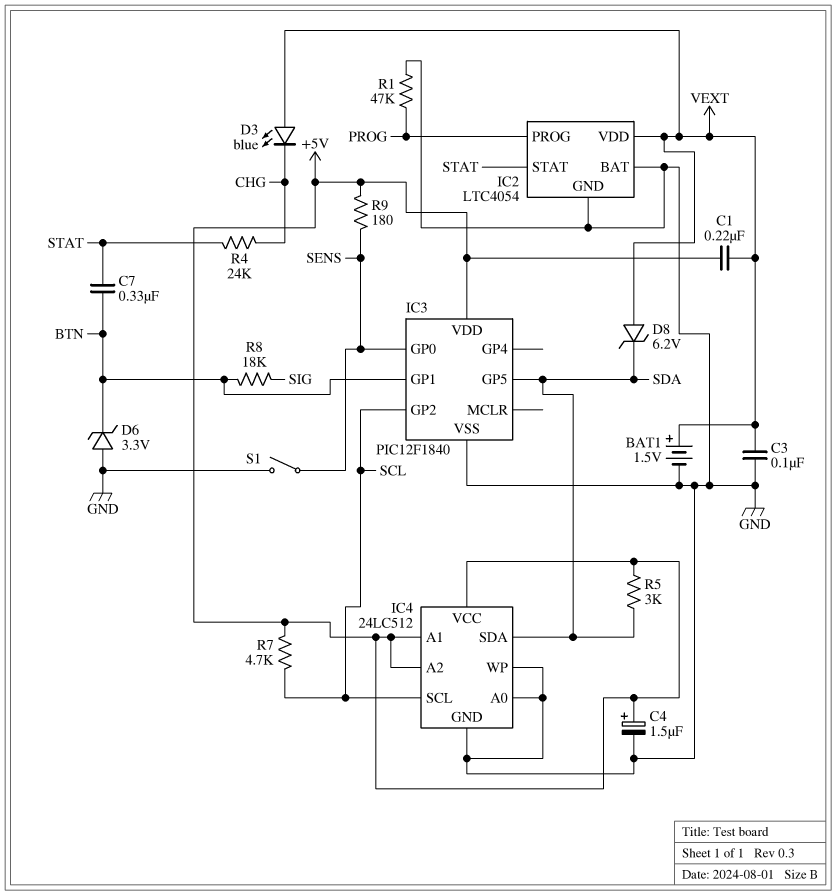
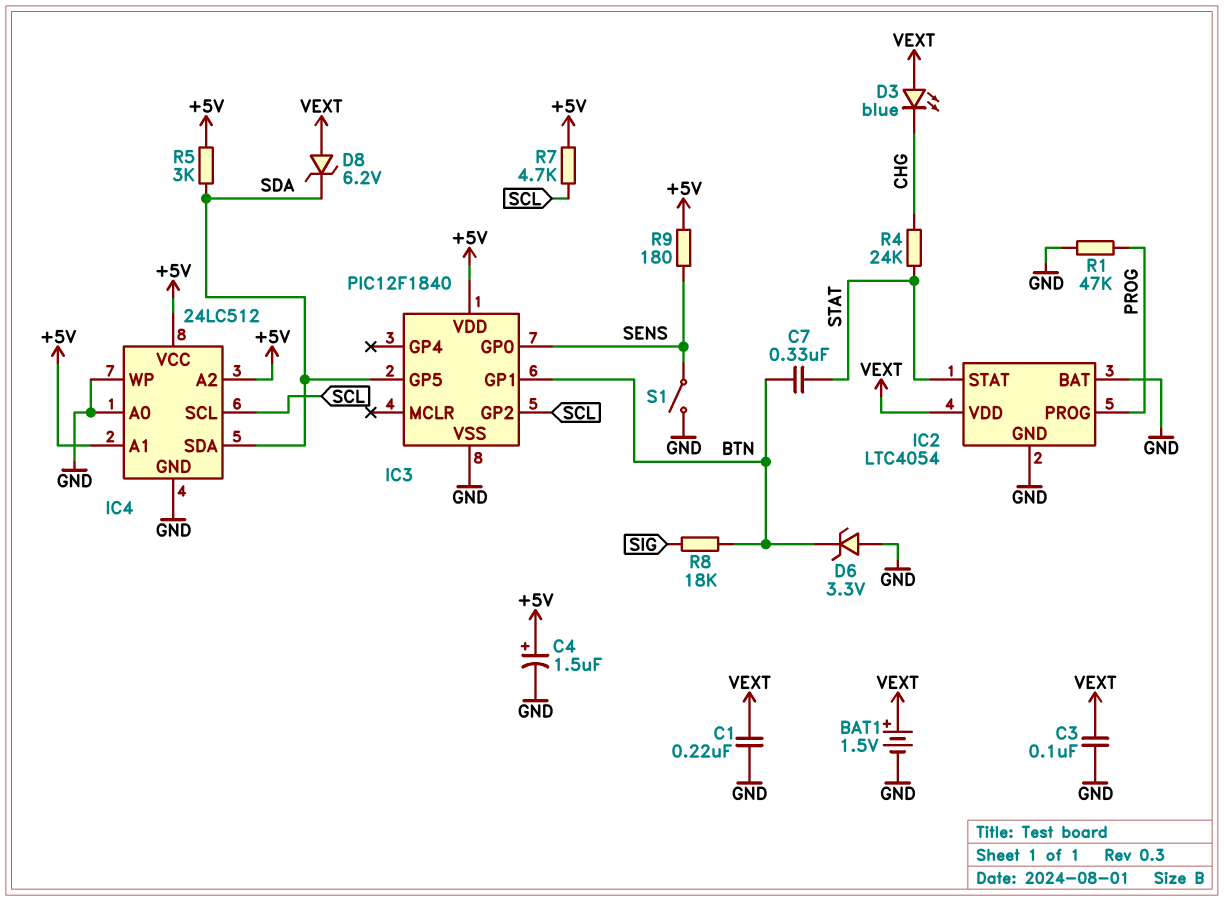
C1: 220nF (+5V, VEXT) -> 220nF (GND, VEXT)

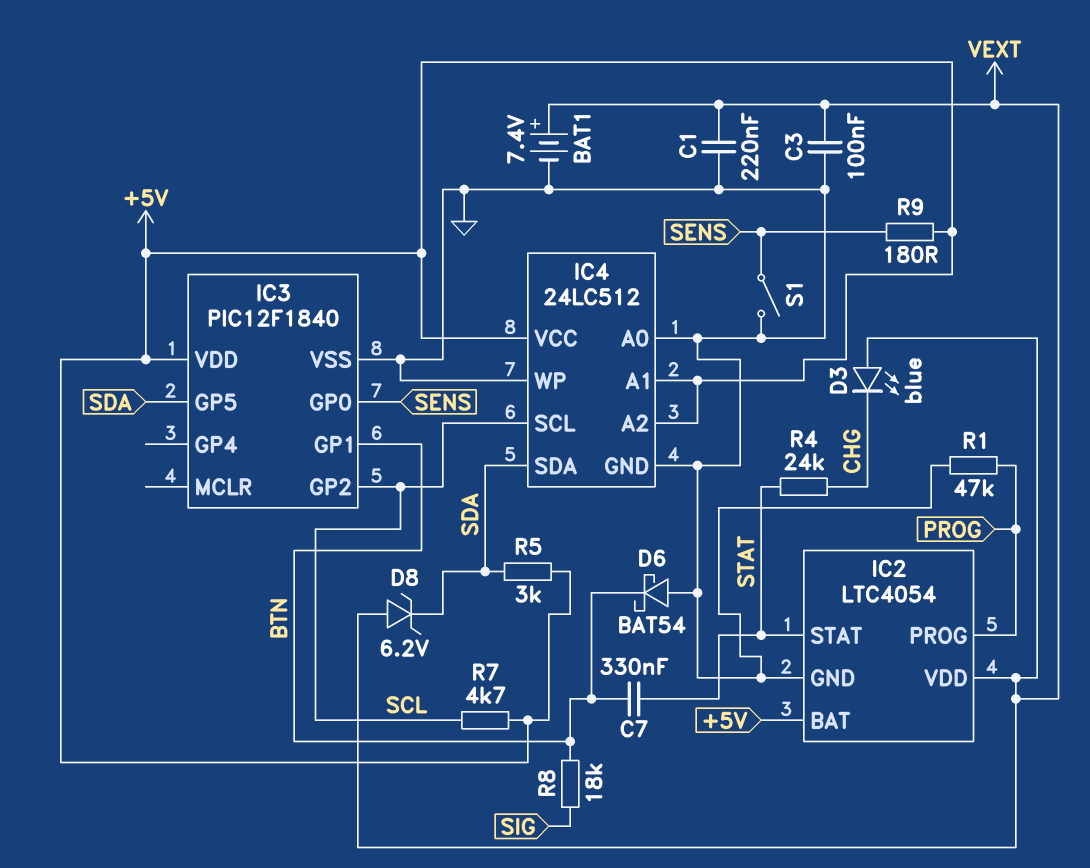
BAT1: 1.5V (plus VEXT, minus GND) -> 7.4V (plus VEXT, minus GND)
C4: 1.5uF (plus +5V, minus GND) -> none
D6: zener 3.3V (A GND, K BTN) -> schottky BAT54 (A GND, K BTN)
IC2 pin BAT: GND -> +5V

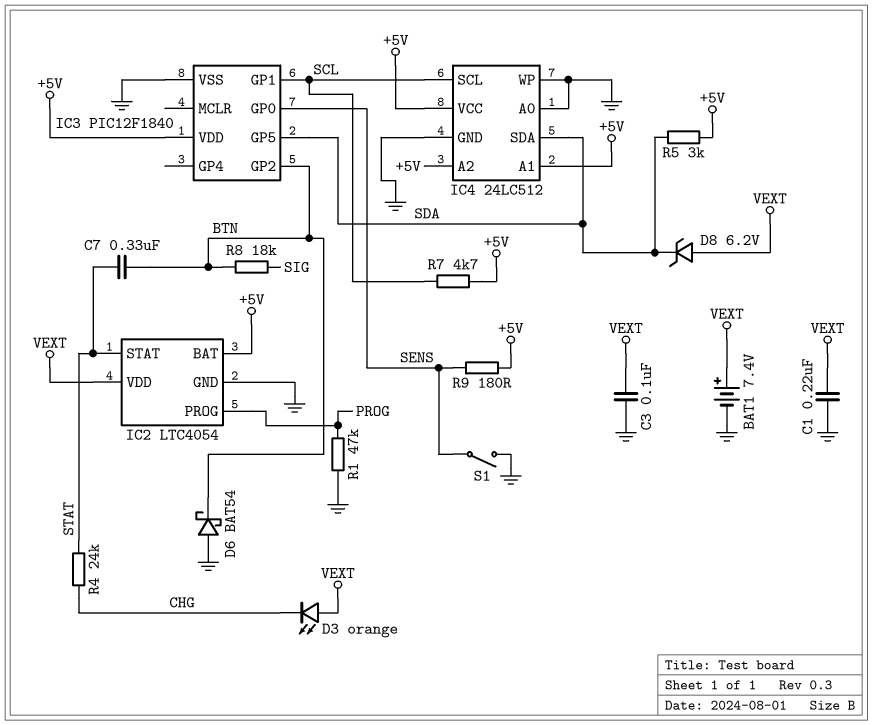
D3: LED blue (A VEXT, K CHG) -> LED orange (A VEXT, K CHG)
IC3 pin GP1: BTN -> SCL
IC3 pin GP2: SCL -> BTN

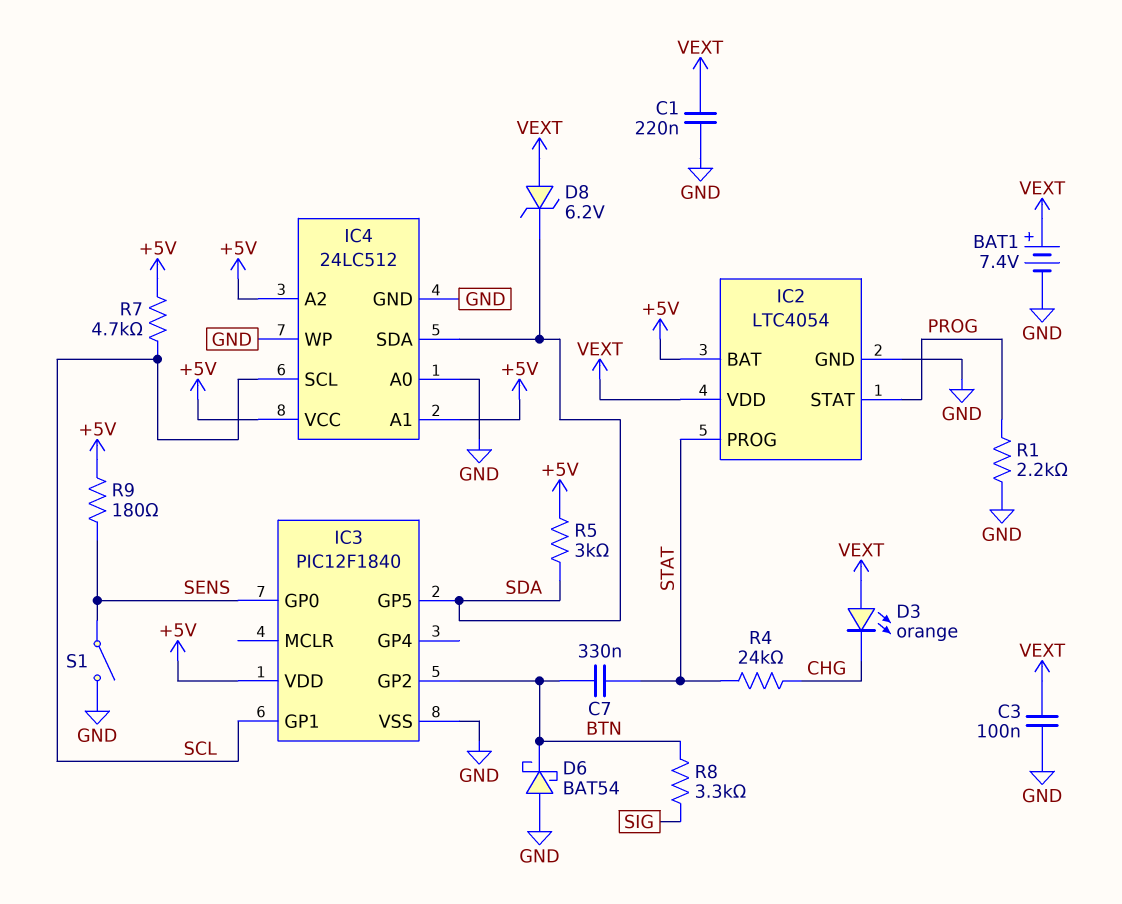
IC2 pin PROG: PROG -> STAT
IC2 pin STAT: STAT -> PROG
R1: 47k (GND, PROG) -> 2.2k (GND, PROG)
R8: 18k (BTN, SIG) -> 3.3k (BTN, SIG)

